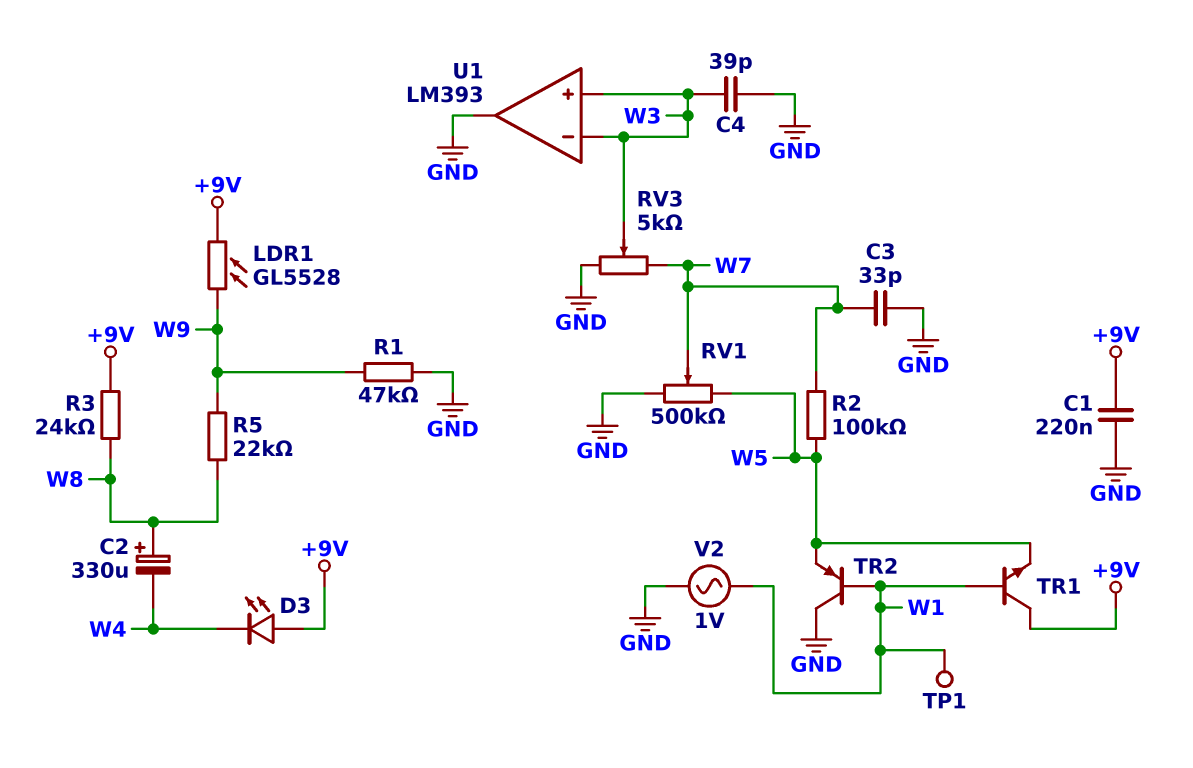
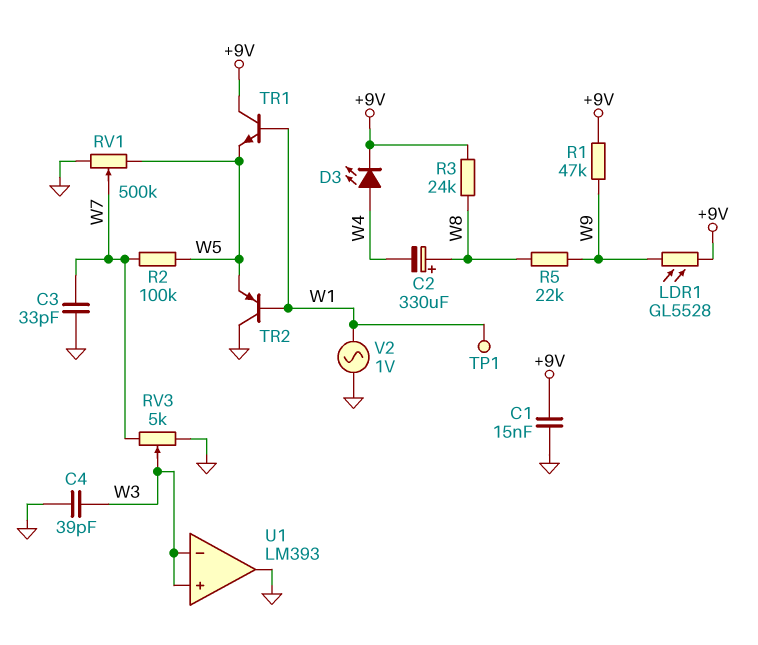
C1: 220nF (+9V, GND) -> 15nF (+9V, GND)
D3: LED (A +9V, K W4) -> LED (A W4, K +9V)
R1: 47k (GND, W9) -> 47k (+9V, W9)

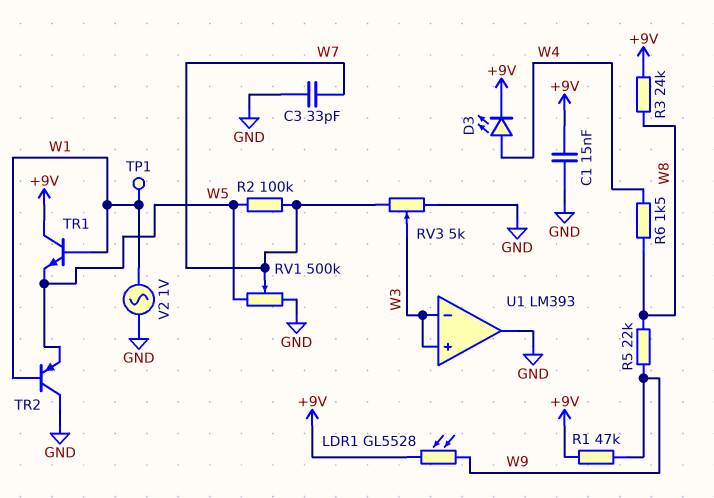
C2: 330uF (plus W8, minus W4) -> none
C4: 39pF (GND, W3) -> none
R6: none -> 1.5k (W4, W8)

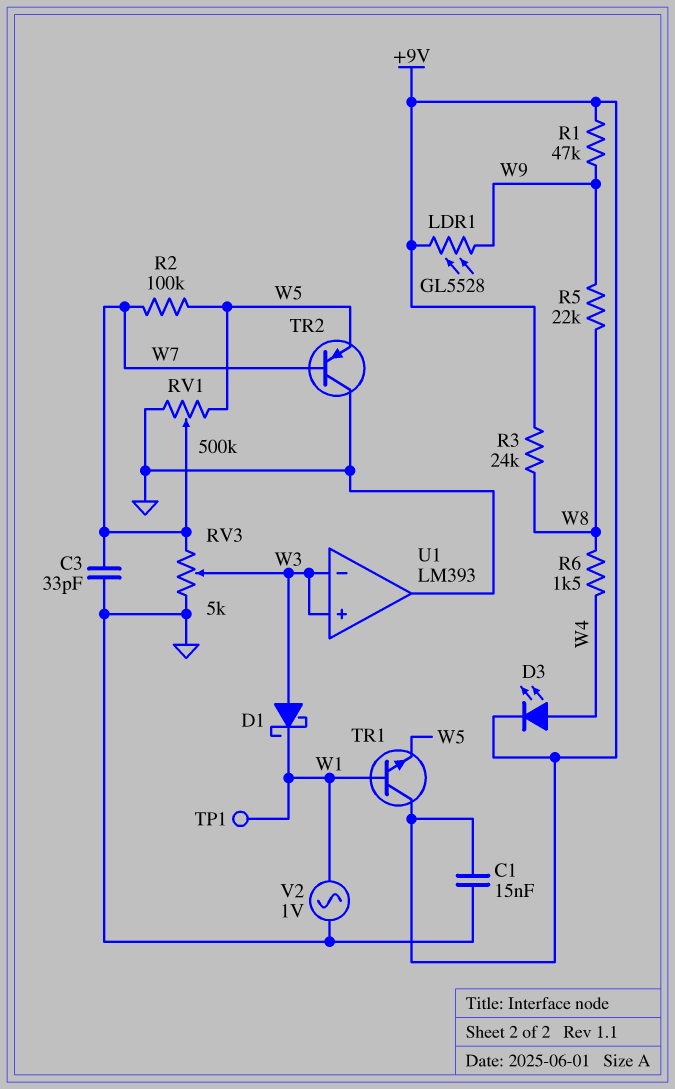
D1: none -> schottky (A W3, K W1)
TR2: PNP (B W1, C GND, E W5) -> PNP (B W7, C GND, E W5)

